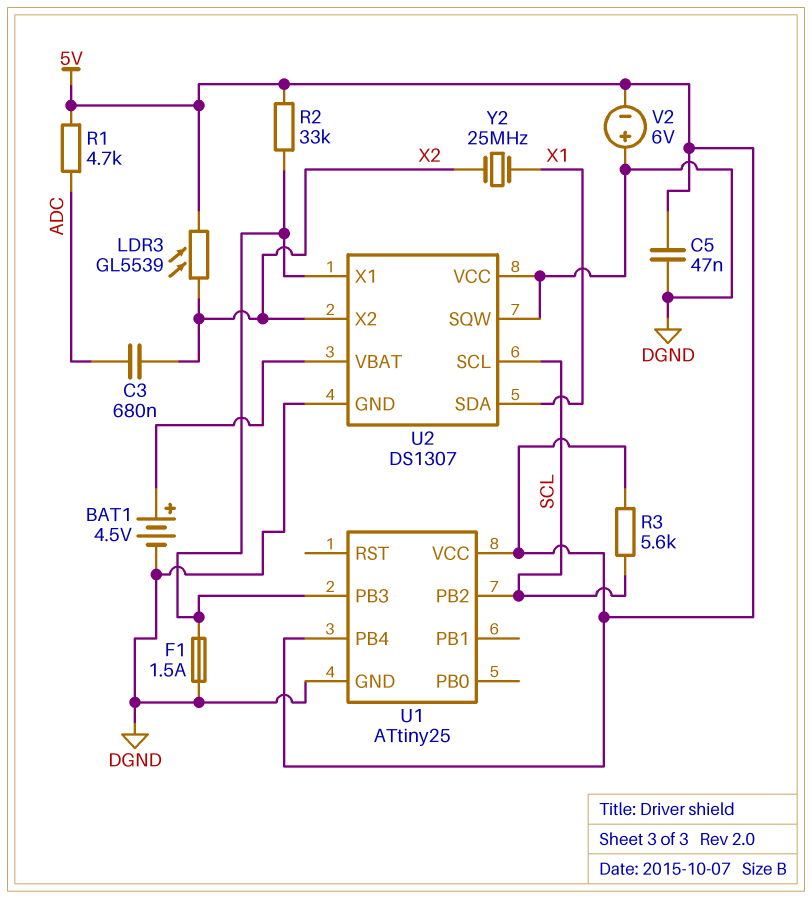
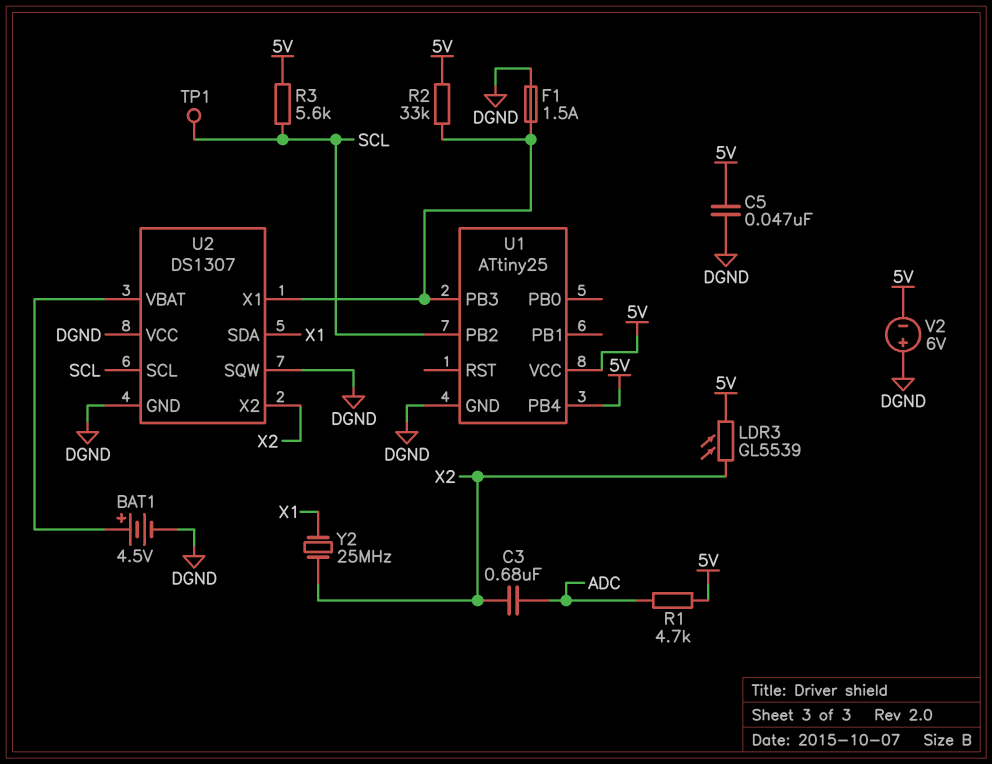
TP1: none -> test point (SCL)

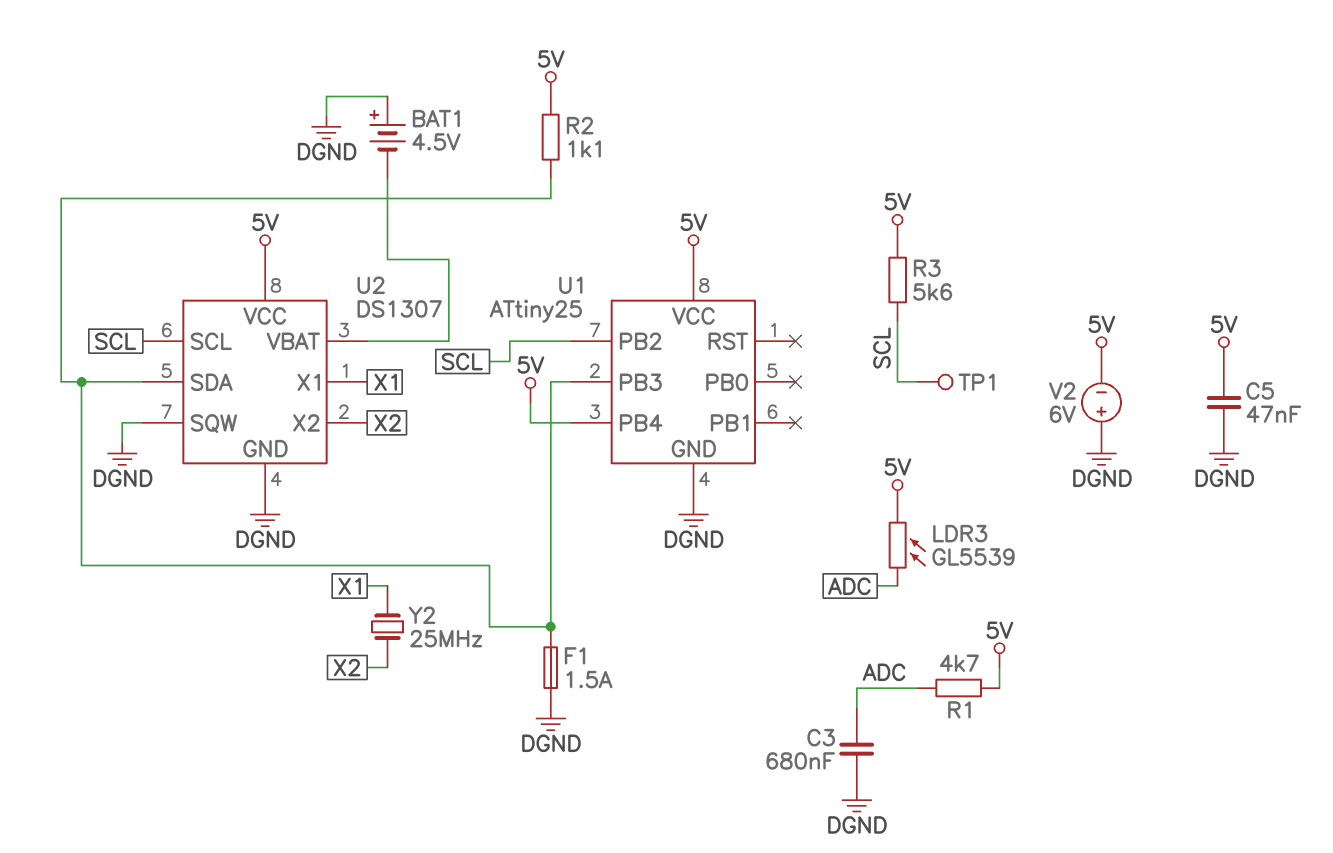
BAT1: 4.5V (plus U2/VBAT, minus DGND) -> 4.5V (plus DGND, minus U2/VBAT)
C3: 680nF (ADC, X2) -> 680nF (ADC, DGND)
LDR3: GL5539 (5V, X2) -> GL5539 (5V, ADC)
R2: 33k (5V, U1/PB3) -> 1.1k (5V, U1/PB3)
U2 pin SDA: X1 -> U1/PB3
U2 pin VCC: DGND -> 5V
U2 pin X1: U1/PB3 -> X1

